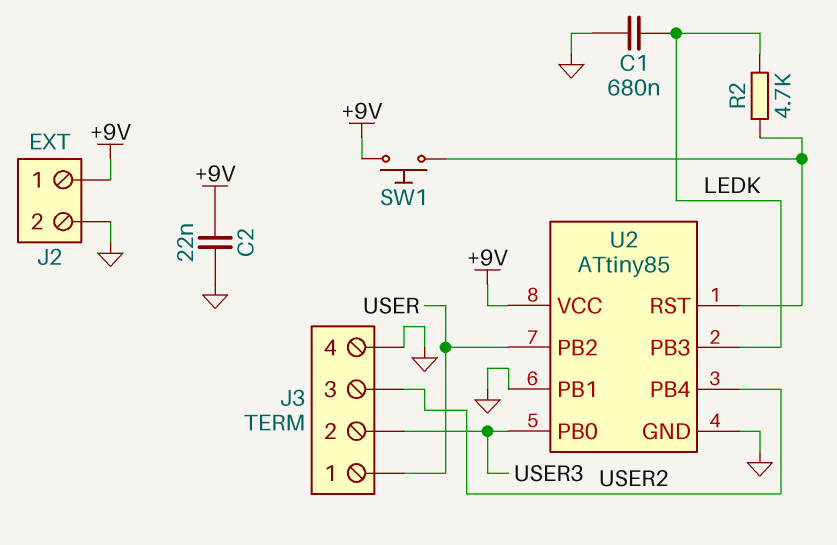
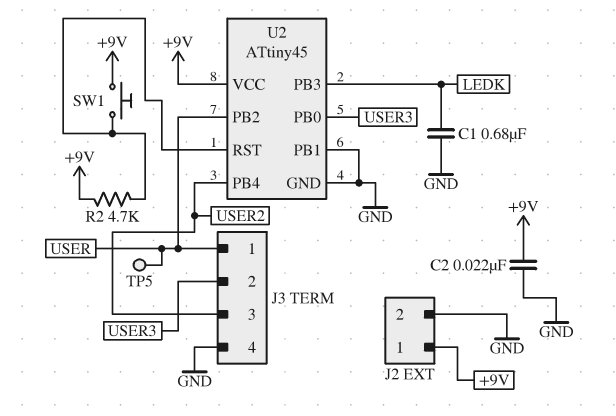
R2: 4.7k (LEDK, U2/RST) -> 4.7k (+9V, U2/RST)
TP5: none -> test point (USER)
U2: ATtiny85 -> ATtiny45

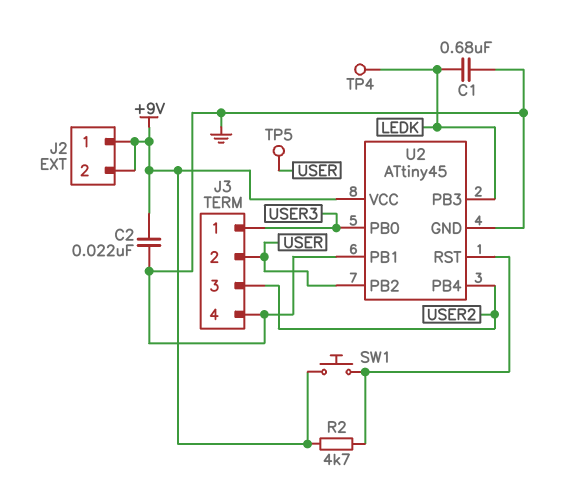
J2 pin 2: GND -> +9V
J3 pin 1: USER -> USER3
J3 pin 2: USER3 -> USER
TP4: none -> test point (LEDK)

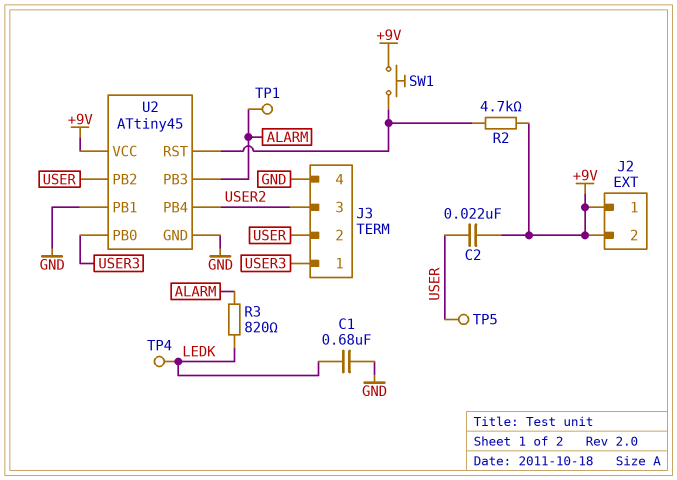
C2: 22nF (+9V, GND) -> 22nF (+9V, USER)
R3: none -> 820 (ALARM, LEDK)
TP1: none -> test point (ALARM)
U2 pin PB3: LEDK -> ALARM

